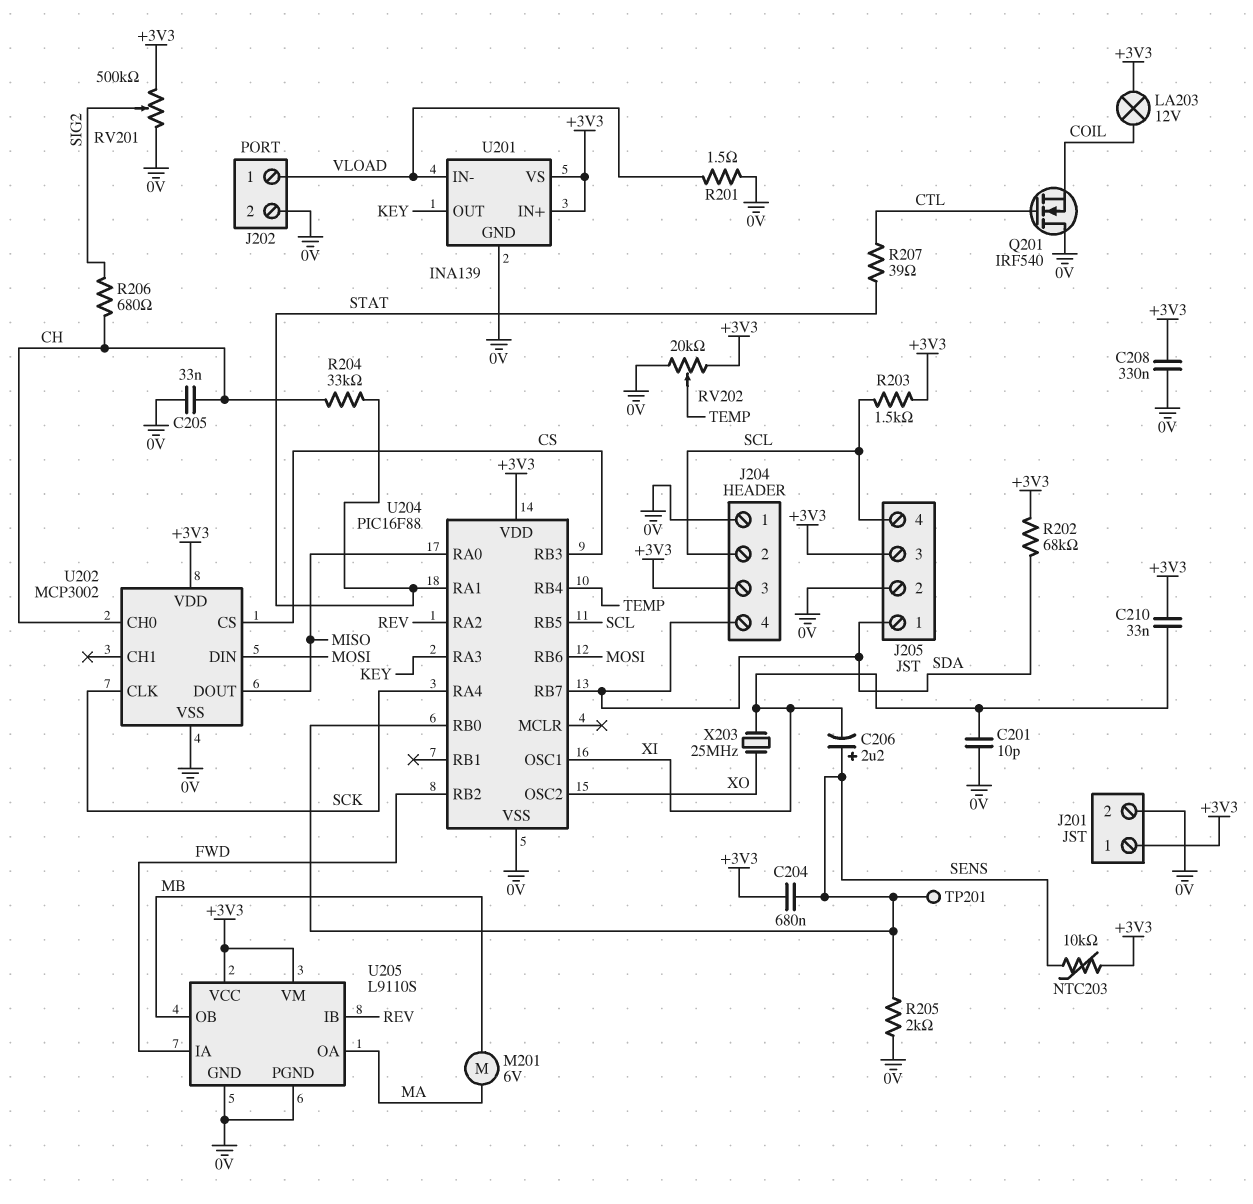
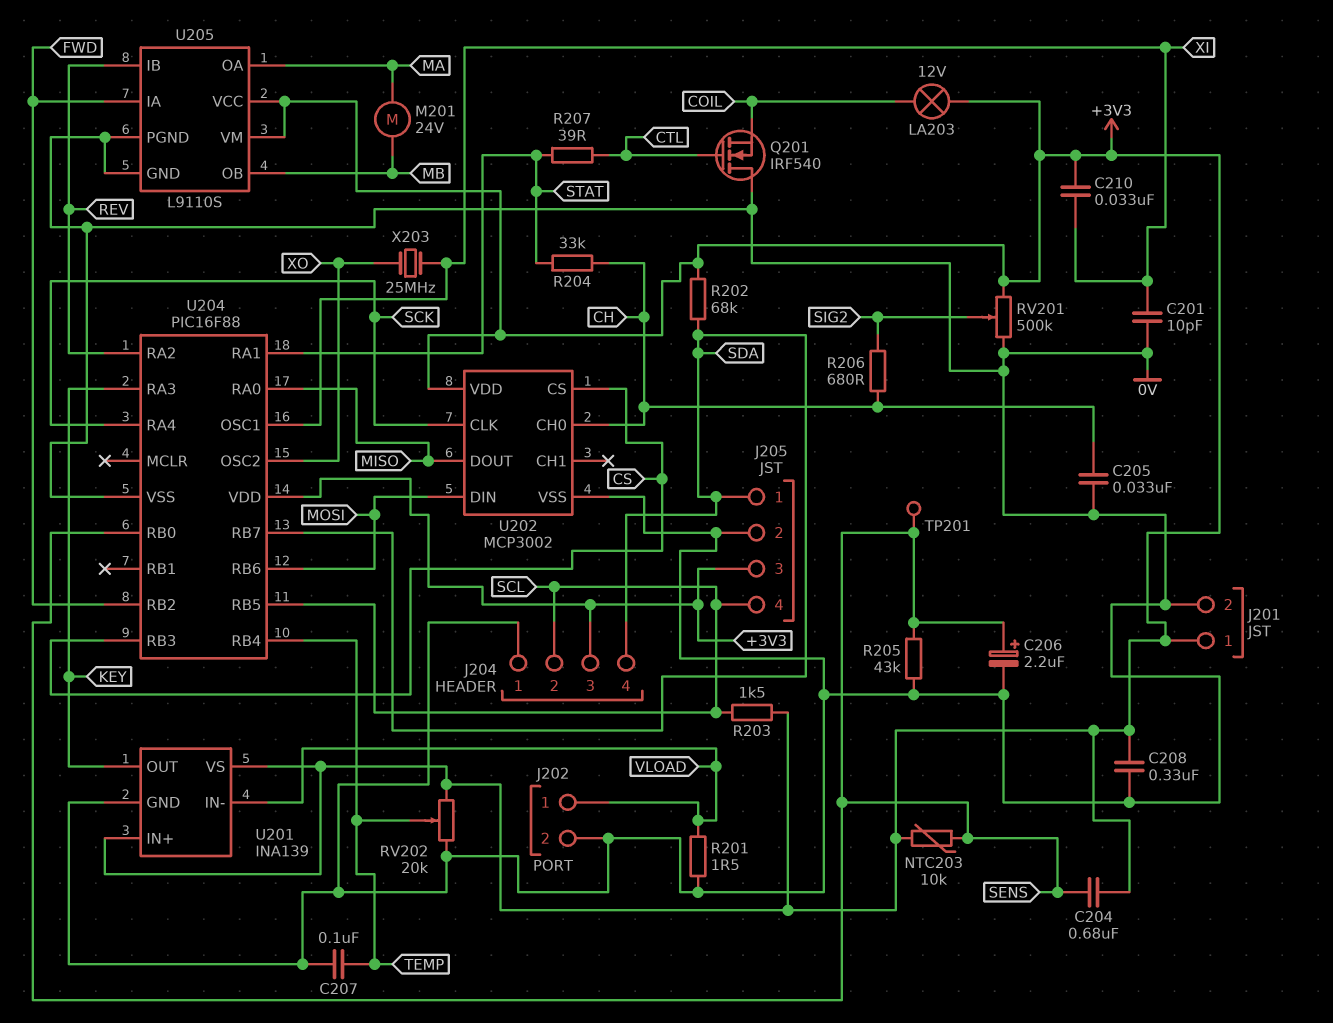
C206: 2.2uF (plus SENS, minus XI) -> 2.2uF (plus SENS, minus 0V)
C207: none -> 100nF (0V, TEMP)
M201: motor 6V (MA, MB) -> motor 24V (MA, MB)
R205: 2k (0V, SENS) -> 43k (0V, SENS)

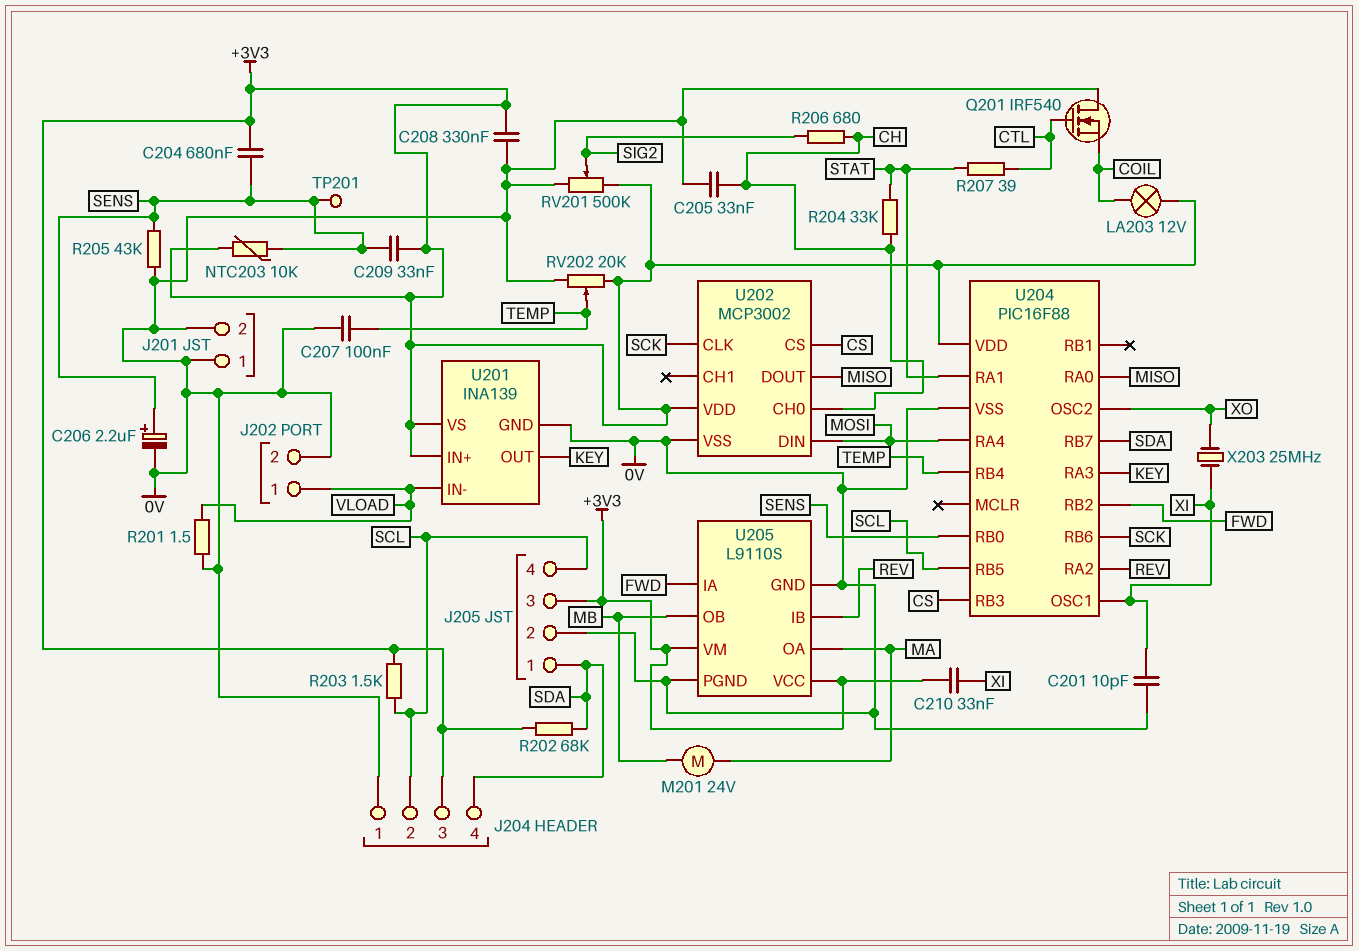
C209: none -> 33nF (+3V3, SENS)
J201 pin 1: +3V3 -> 0V
U204 pin RA4: SCK -> MOSI
U204 pin RB6: MOSI -> SCK

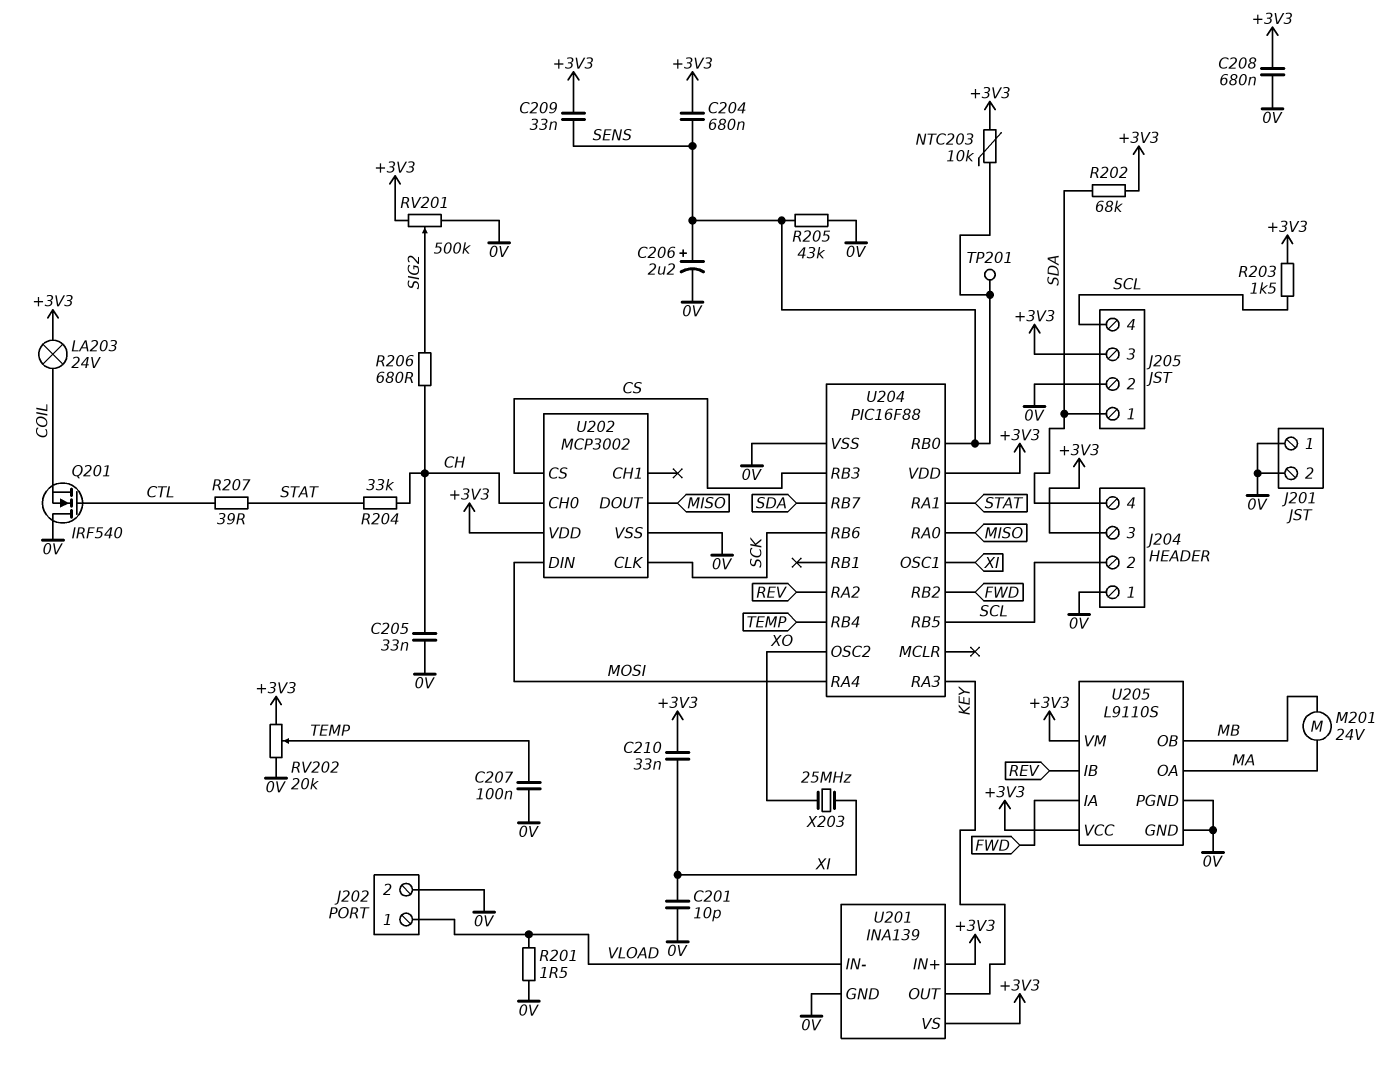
C208: 330nF (+3V3, 0V) -> 680nF (+3V3, 0V)
LA203: lamp 12V (+3V3, COIL) -> lamp 24V (+3V3, COIL)

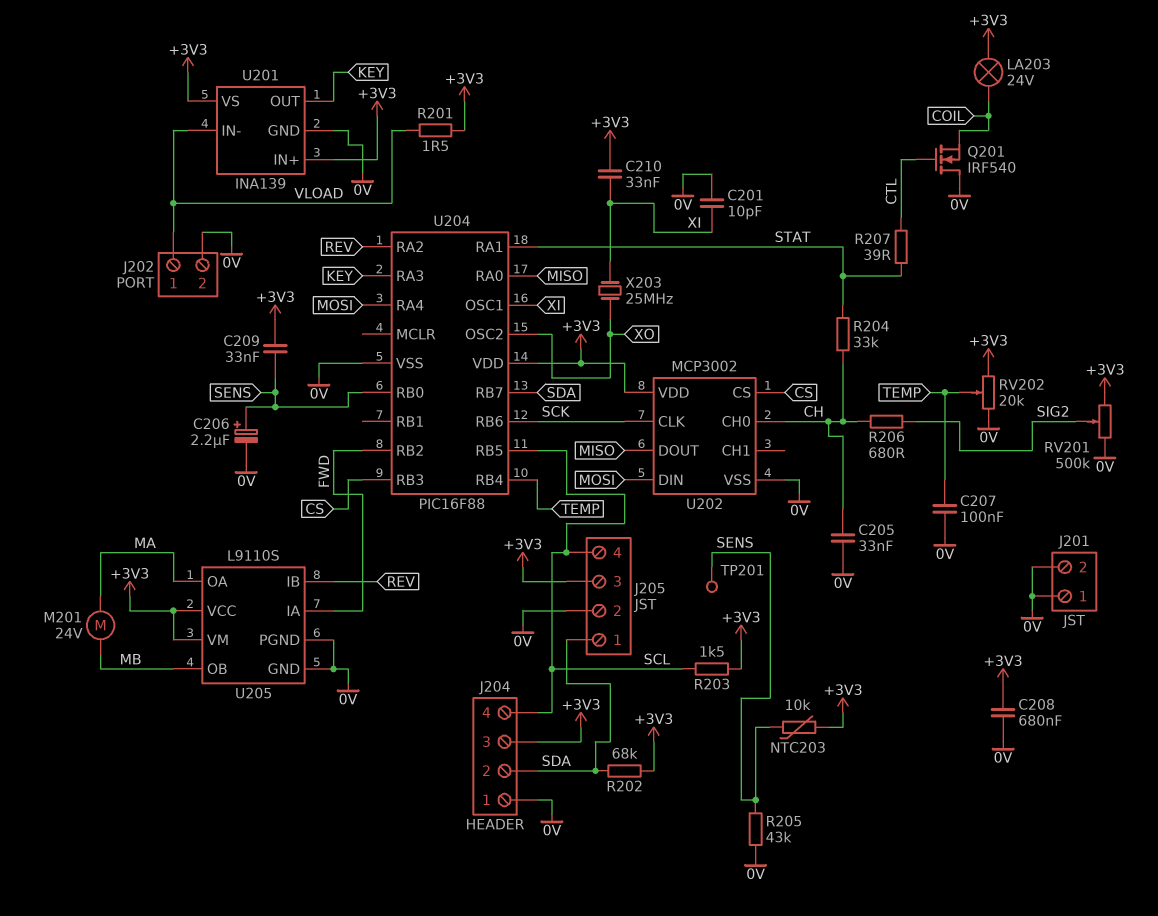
C204: 680nF (+3V3, SENS) -> none
J204 pin 2: SCL -> SDA
J204 pin 4: SDA -> SCL
R201: 1.5 (0V, VLOAD) -> 1.5 (+3V3, VLOAD)

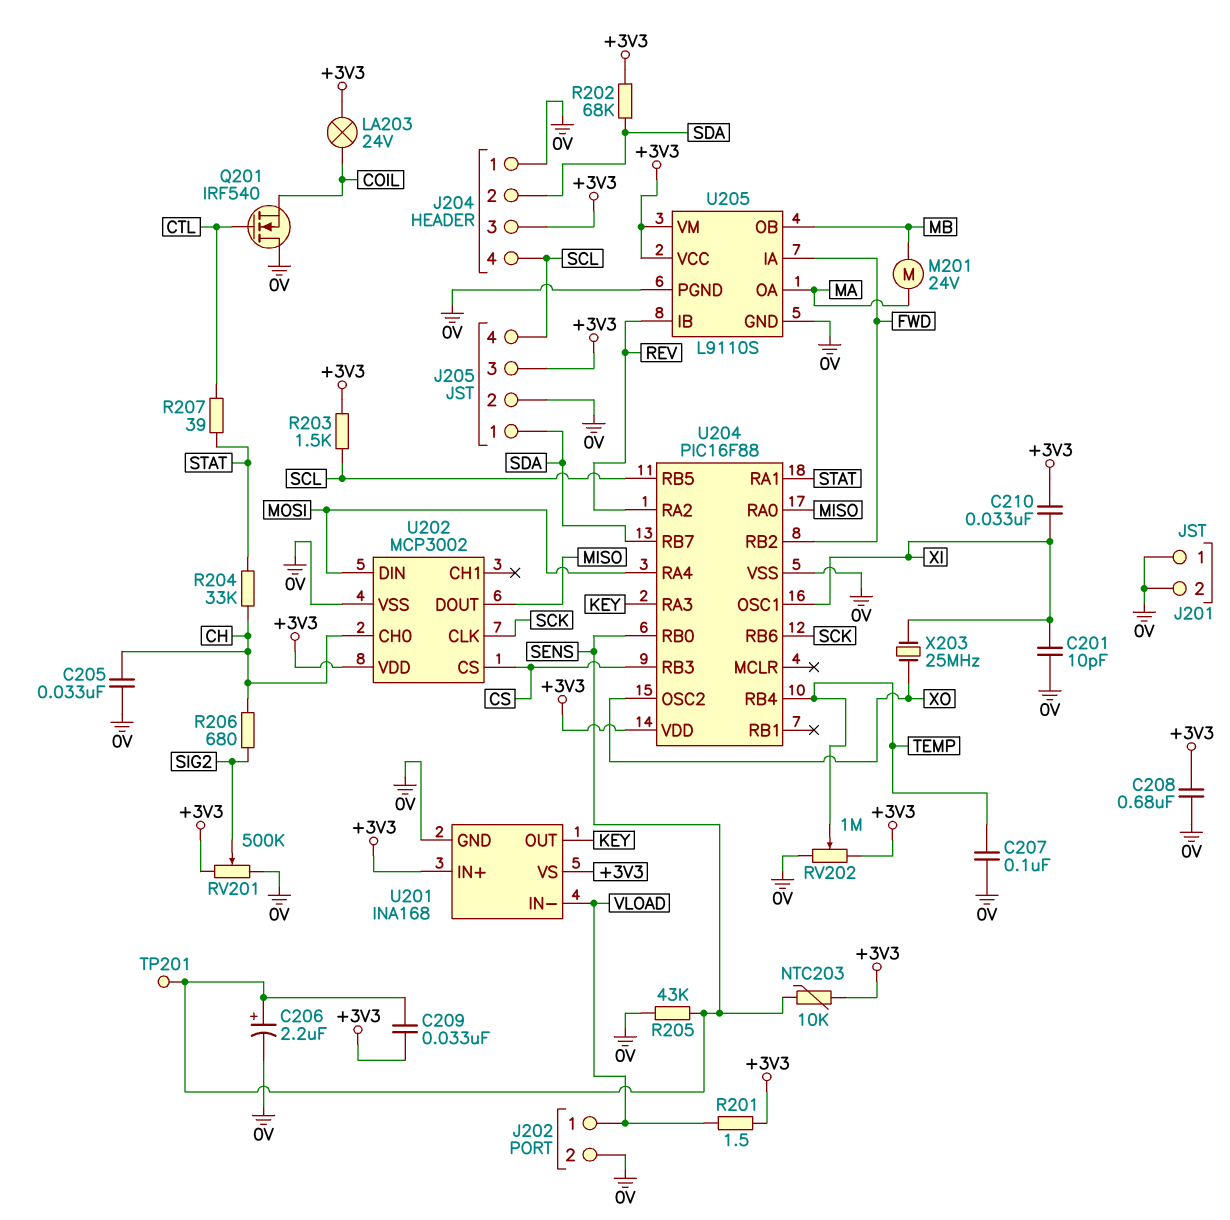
RV202: 20k (+3V3, 0V, wiper TEMP) -> 1M (+3V3, 0V, wiper TEMP)
U201: INA139 -> INA168

